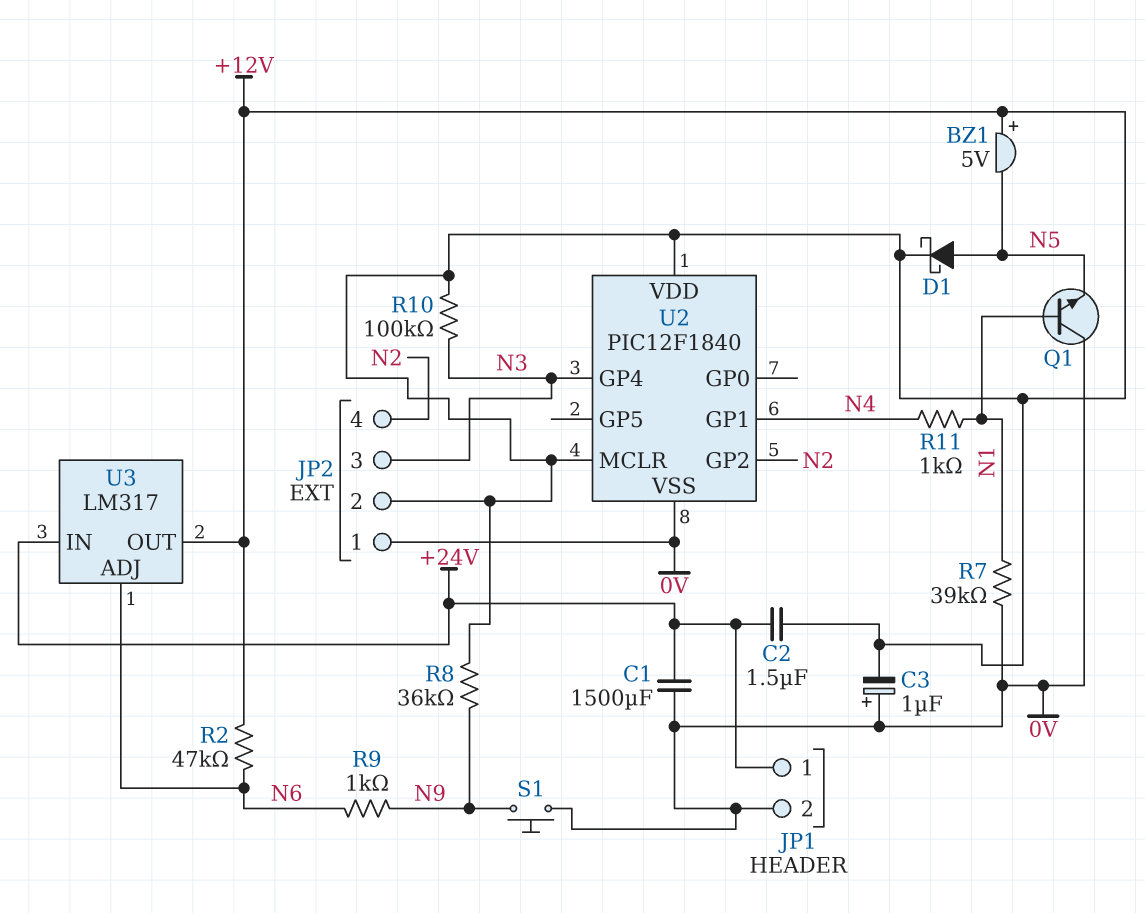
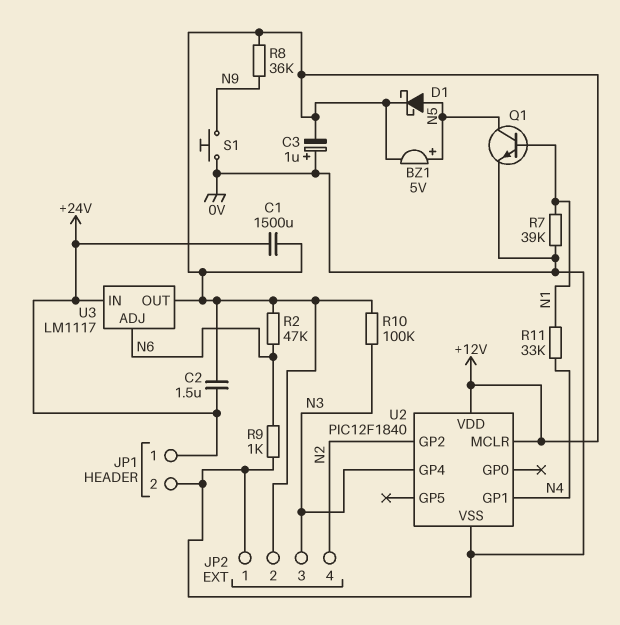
BZ1: buzzer 5V (plus +12V, minus N5) -> buzzer 5V (plus N5, minus +12V)
C1: 1500uF (+24V, 0V) -> 1500uF (+12V, +24V)
Q1: NPN (B N1, C 0V, E N5) -> NPN (B N1, C N5, E 0V)
R9: 1k (N6, N9) -> 1k (0V, N6)
R11: 1k (N1, N4) -> 33k (N1, N4)
U3: LM317 -> LM1117

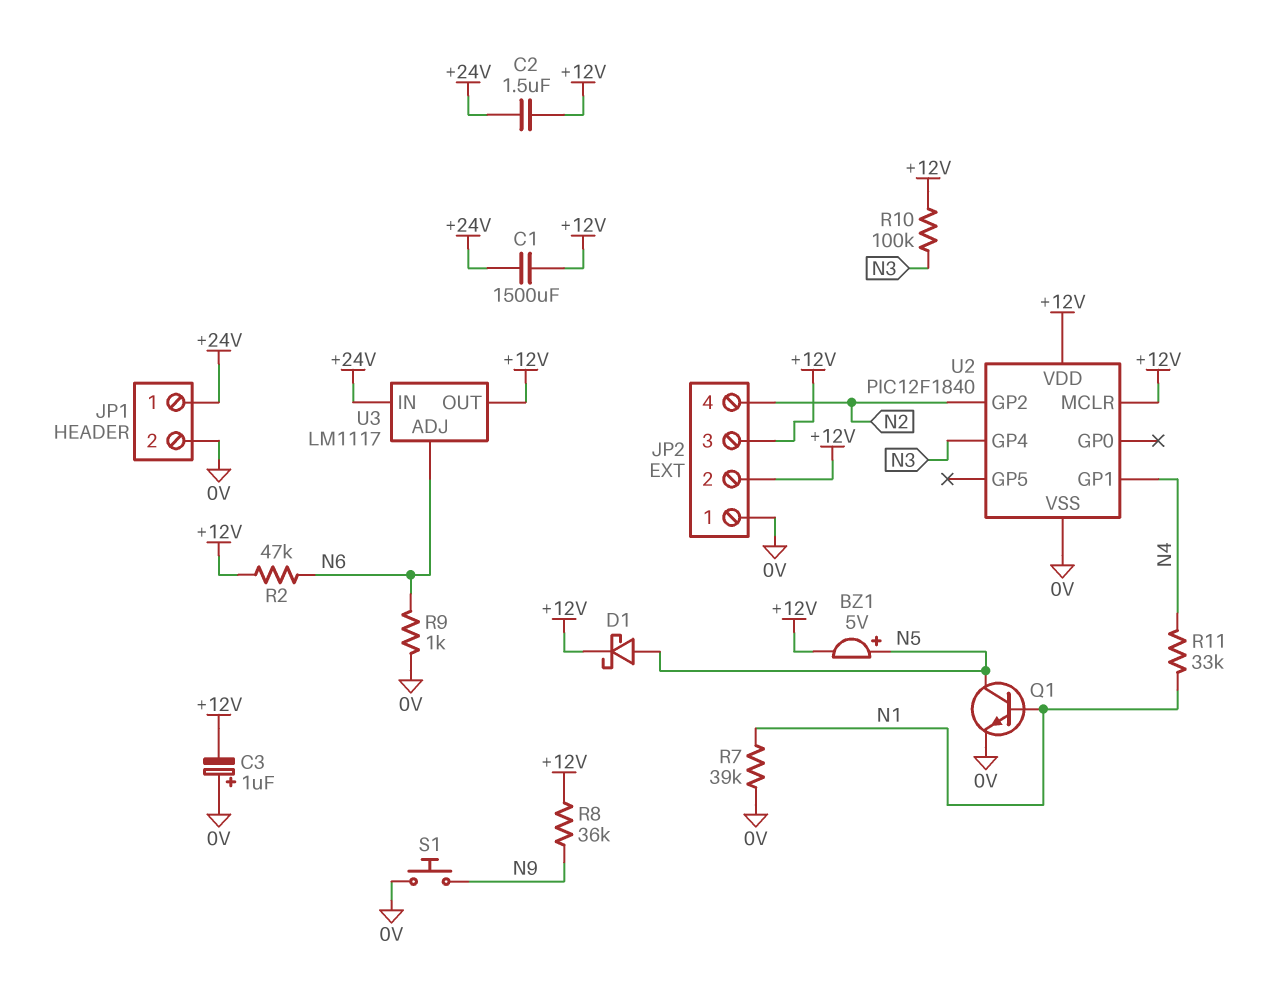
JP2 pin 3: N3 -> +12V

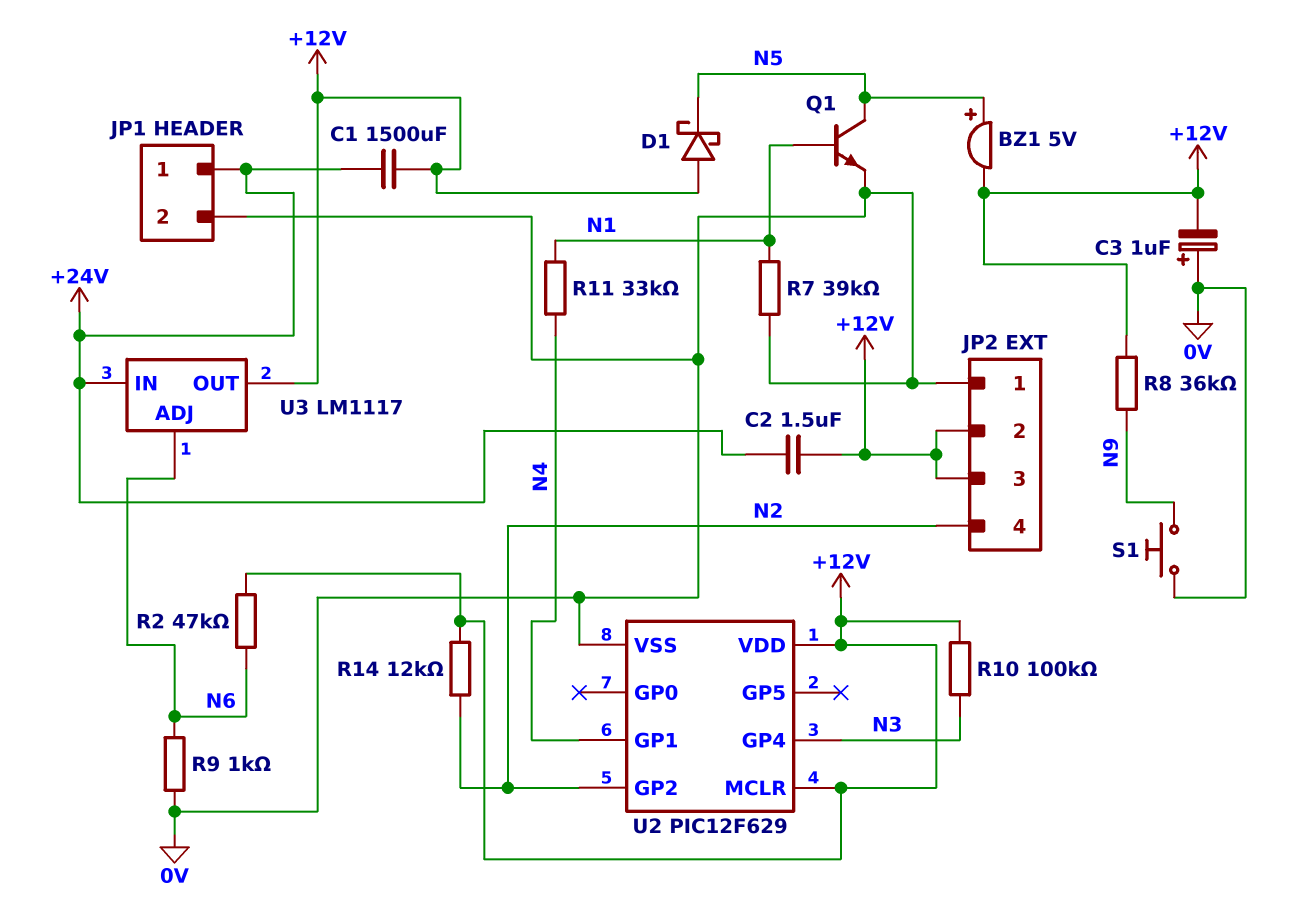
D1: schottky (A N5, K +12V) -> schottky (A +12V, K N5)
R14: none -> 12k (+12V, N2)
U2: PIC12F1840 -> PIC12F629

